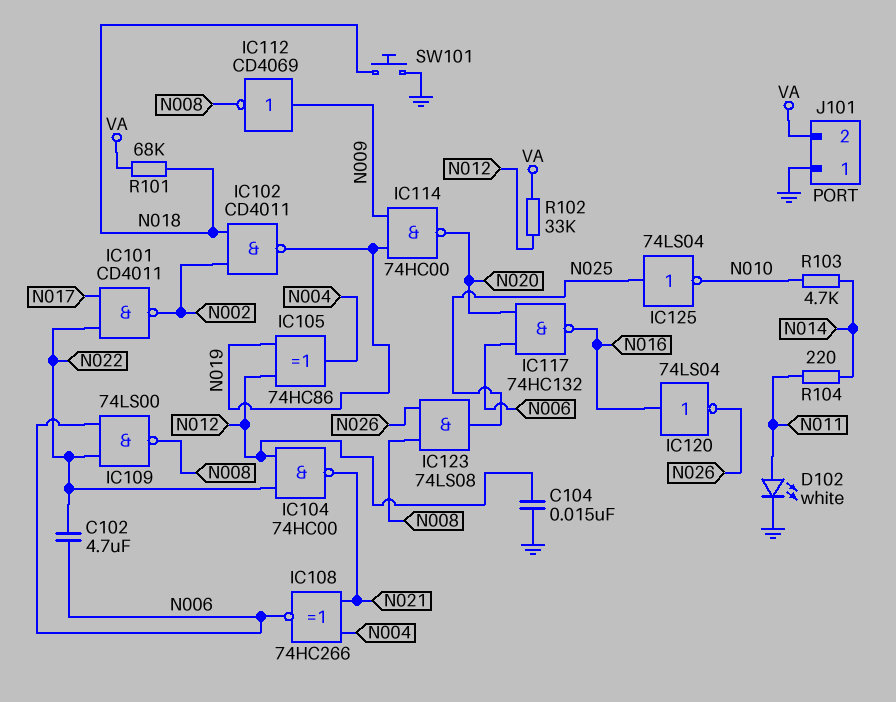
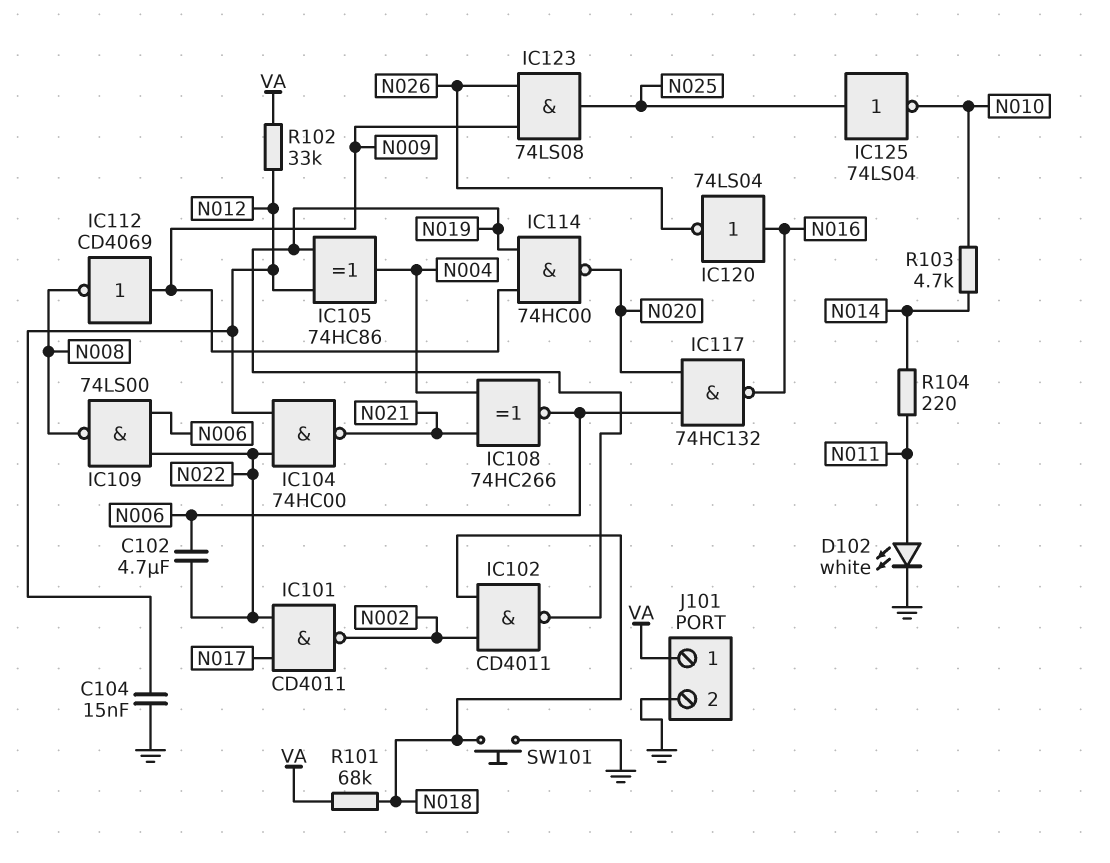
IC123: AND 74LS08 (in N008, in N026, out N025) -> AND 74LS08 (in N009, in N026, out N025)
J101 pin 1: GND -> VA
J101 pin 2: VA -> GND

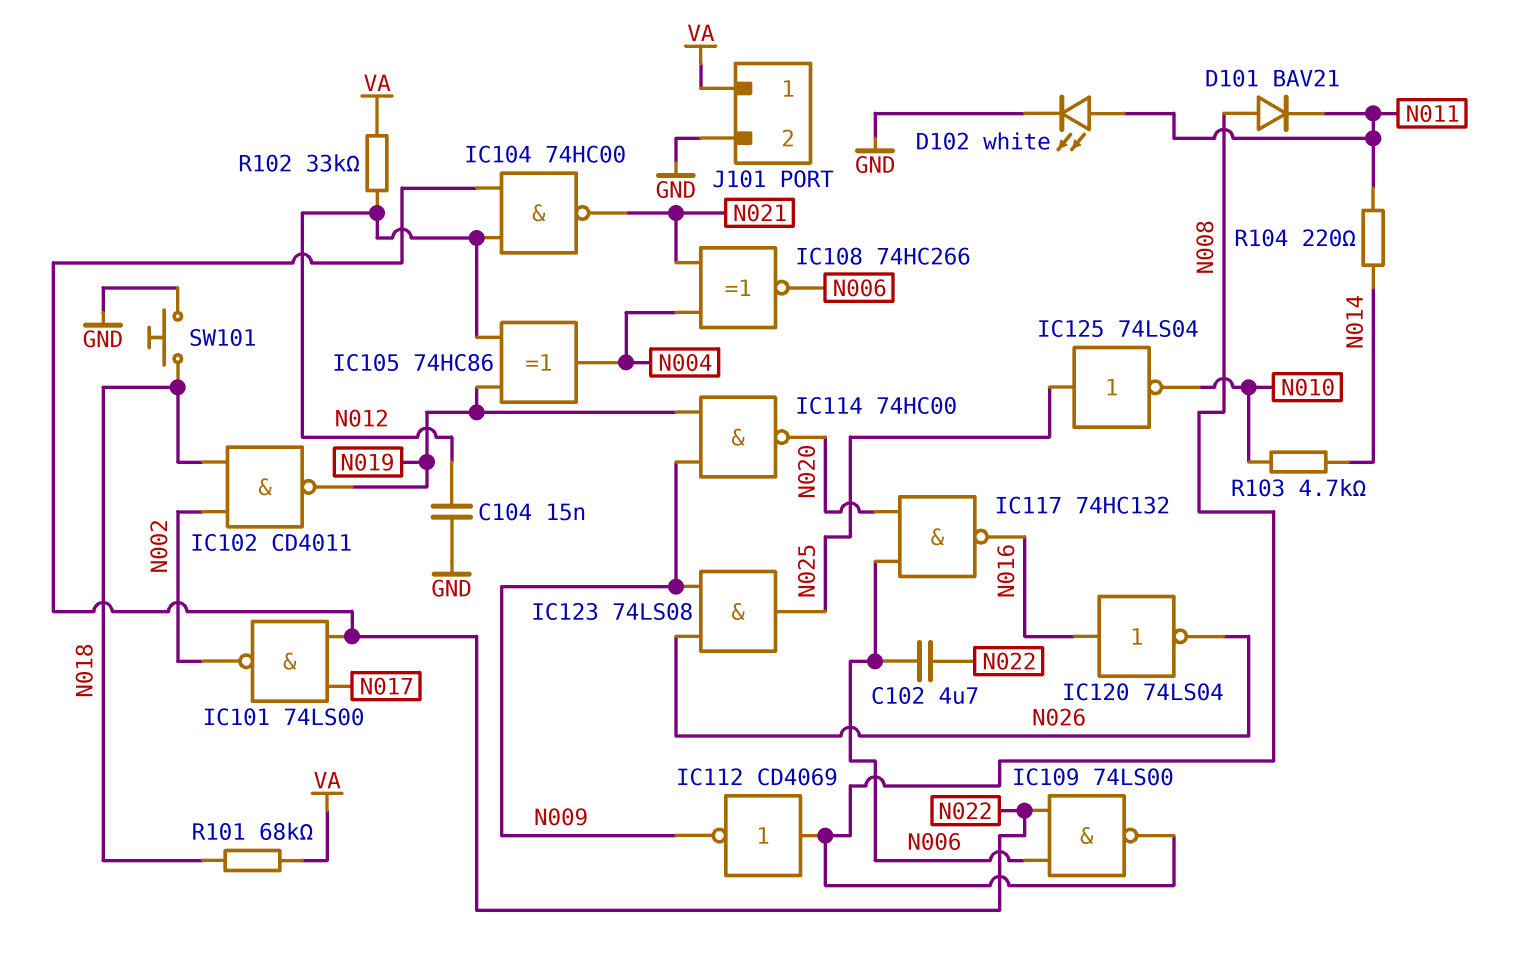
D101: none -> diode BAV21 (A N008, K N011)
IC101: NAND CD4011 (in N017, in N022, out N002) -> NAND 74LS00 (in N017, in N022, out N002)
IC112: NOT CD4069 (in N009, out N008) -> NOT CD4069 (in N008, out N009)

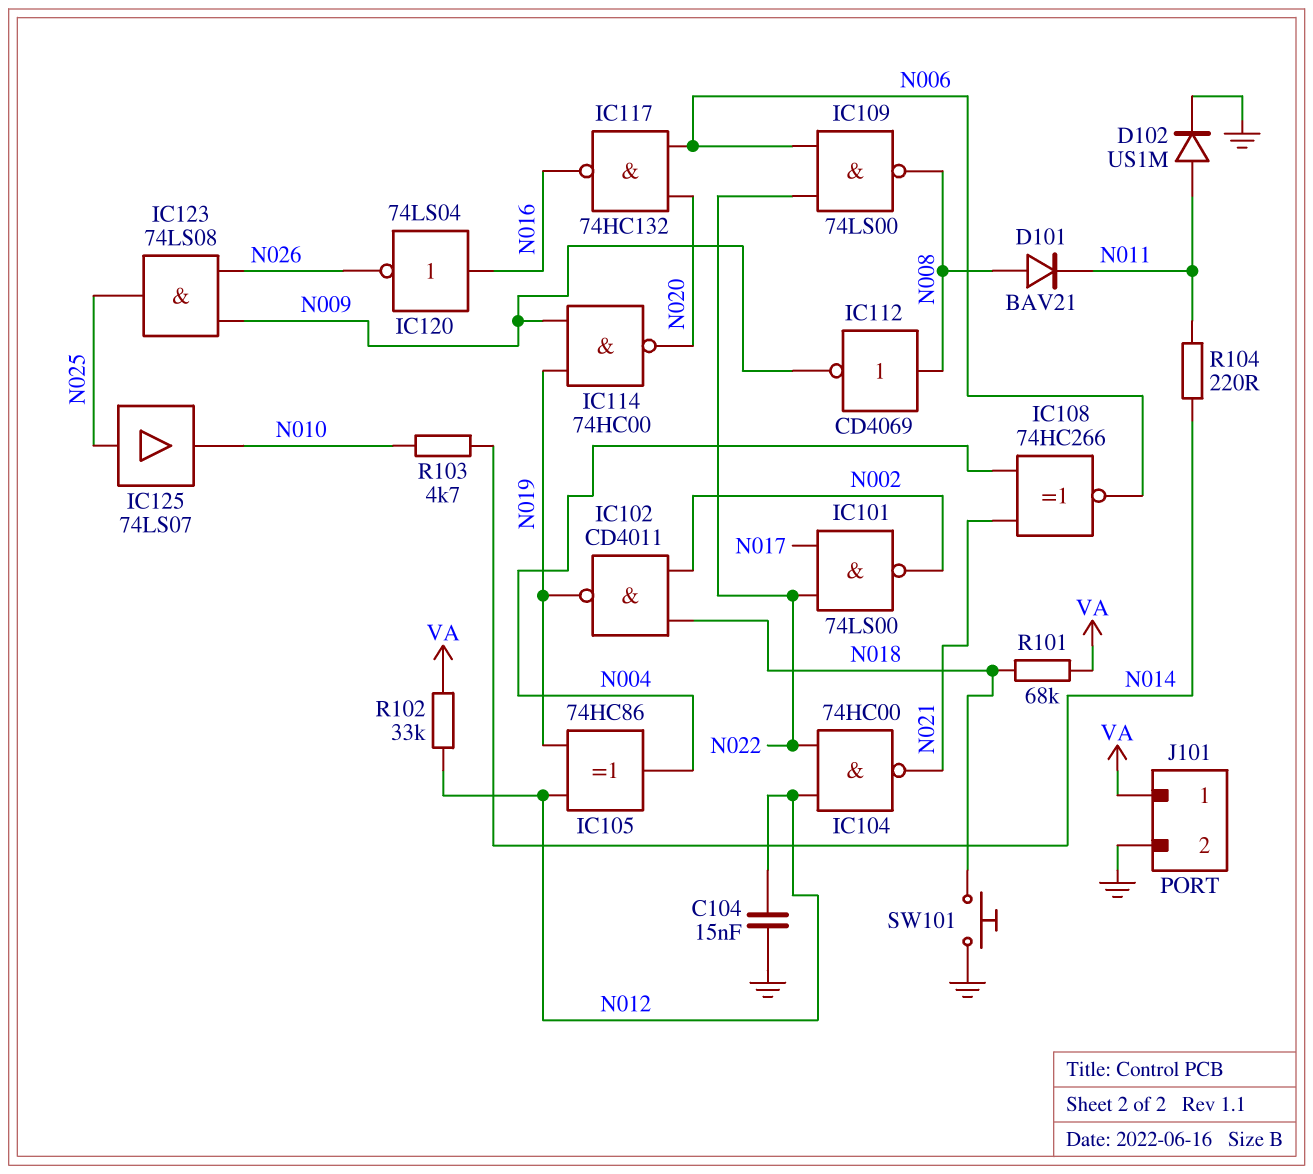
C102: 4.7uF (N006, N022) -> none
D102: LED white (A N011, K GND) -> diode US1M (A N011, K GND)
IC125: NOT 74LS04 (in N025, out N010) -> buffer 74LS07 (in N025, out N010)

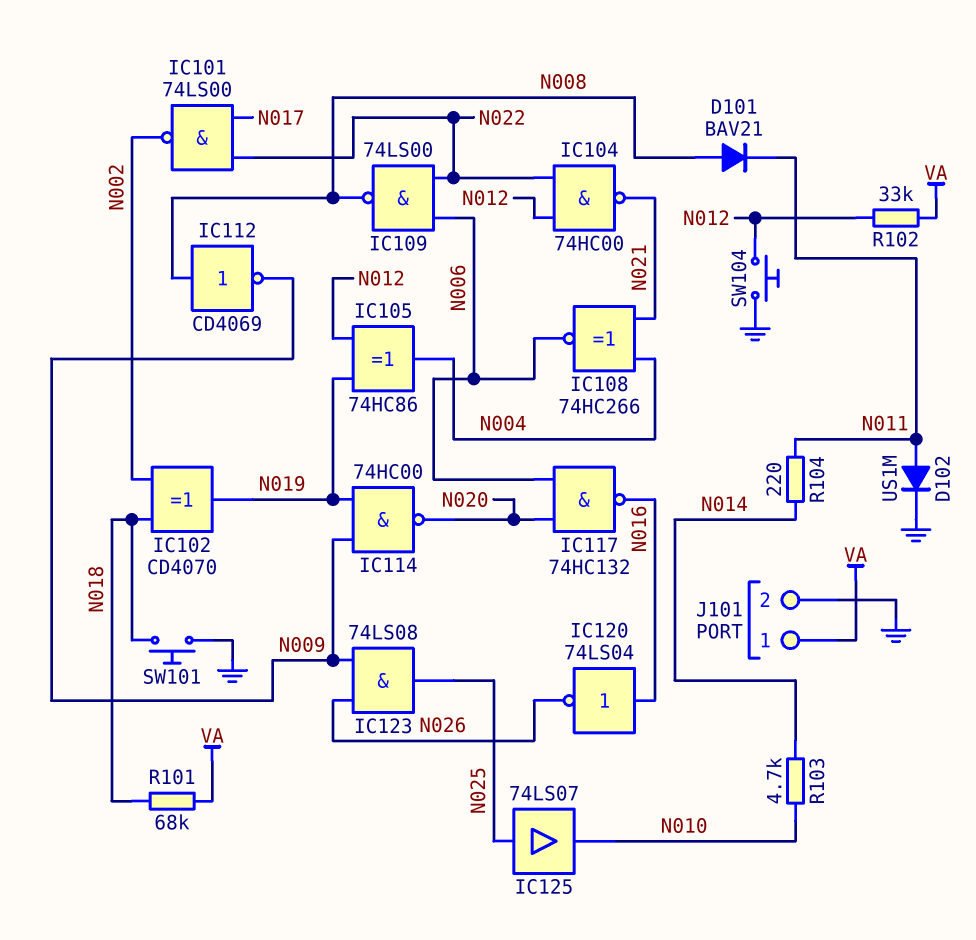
C104: 15nF (GND, N012) -> none
IC102: NAND CD4011 (in N002, in N018, out N019) -> XOR CD4070 (in N002, in N018, out N019)
SW104: none -> button (GND, N012)

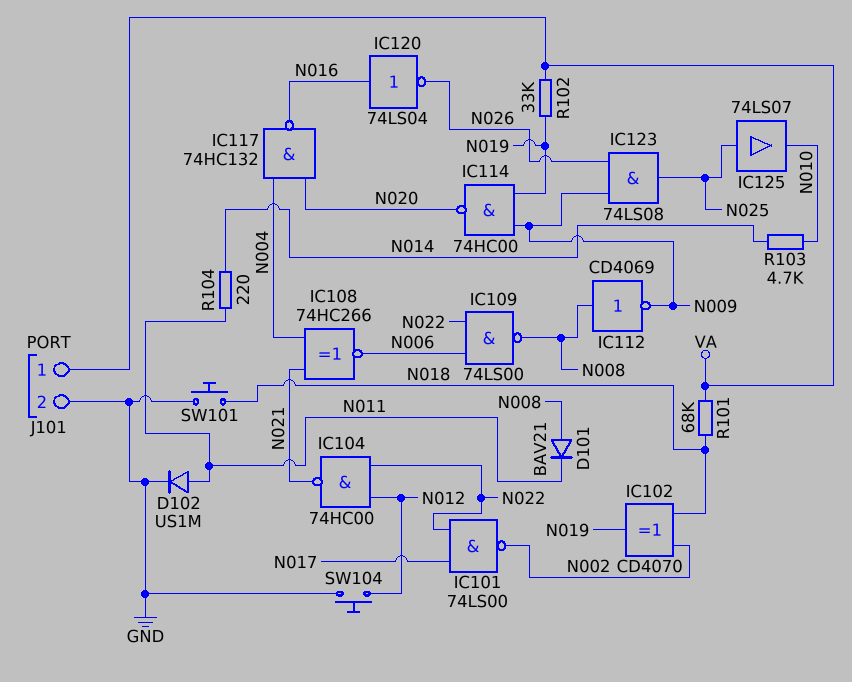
IC105: XOR 74HC86 (in N012, in N019, out N004) -> none
IC117: NAND 74HC132 (in N006, in N020, out N016) -> NAND 74HC132 (in N004, in N020, out N016)
R102: 33k (N012, VA) -> 33k (N019, VA)

